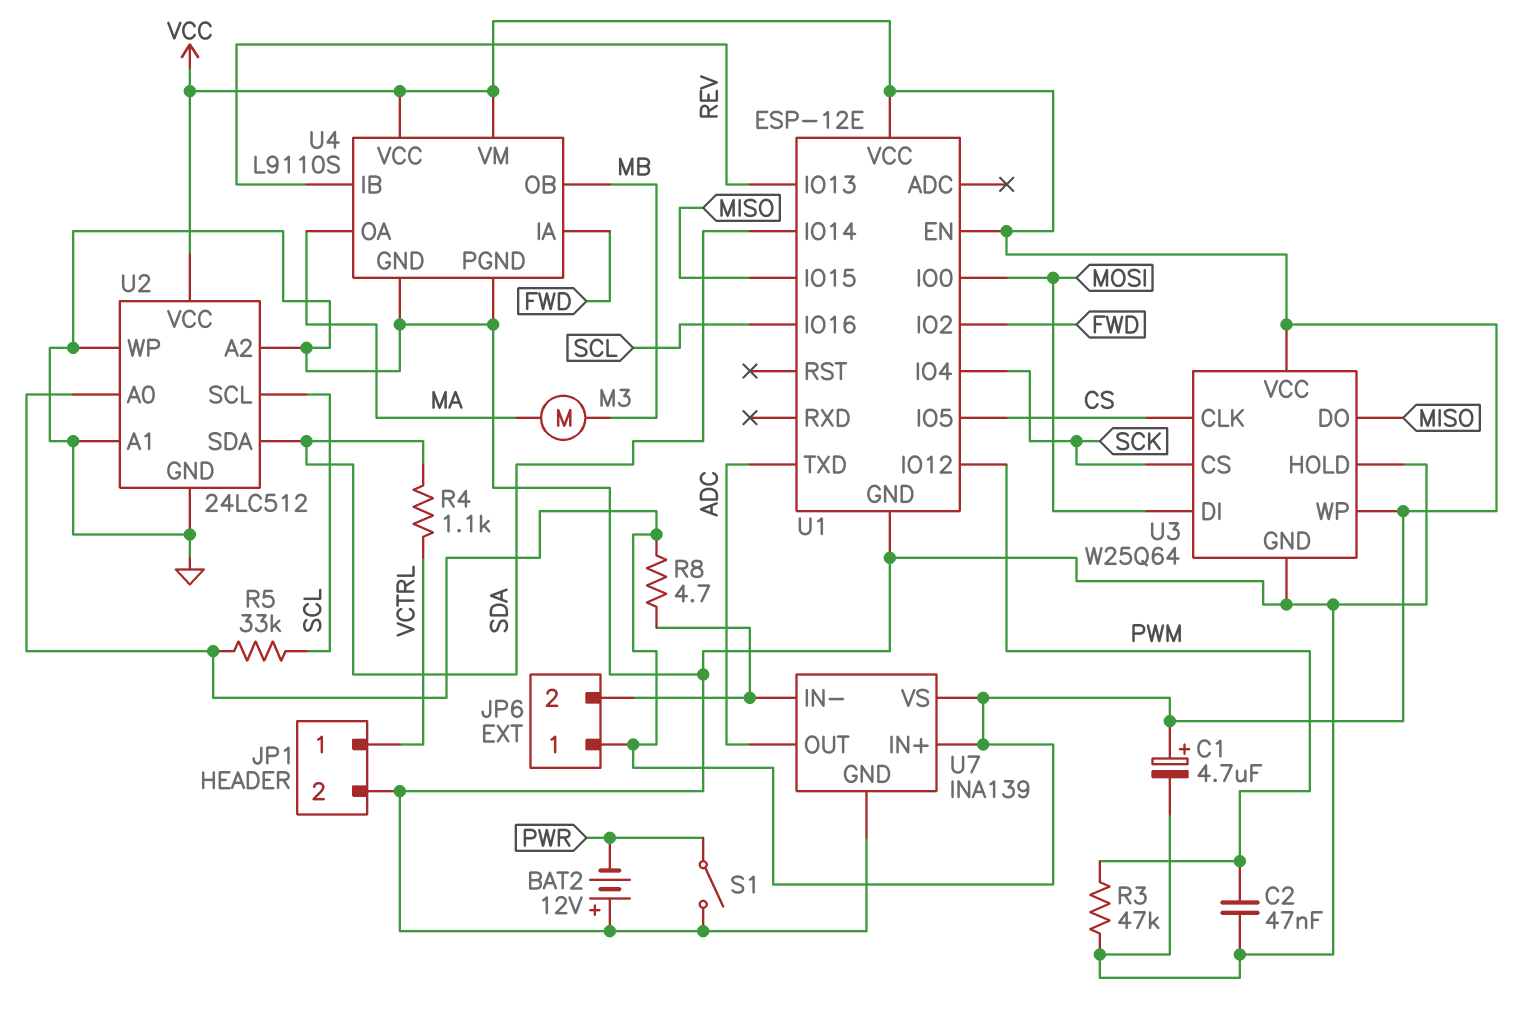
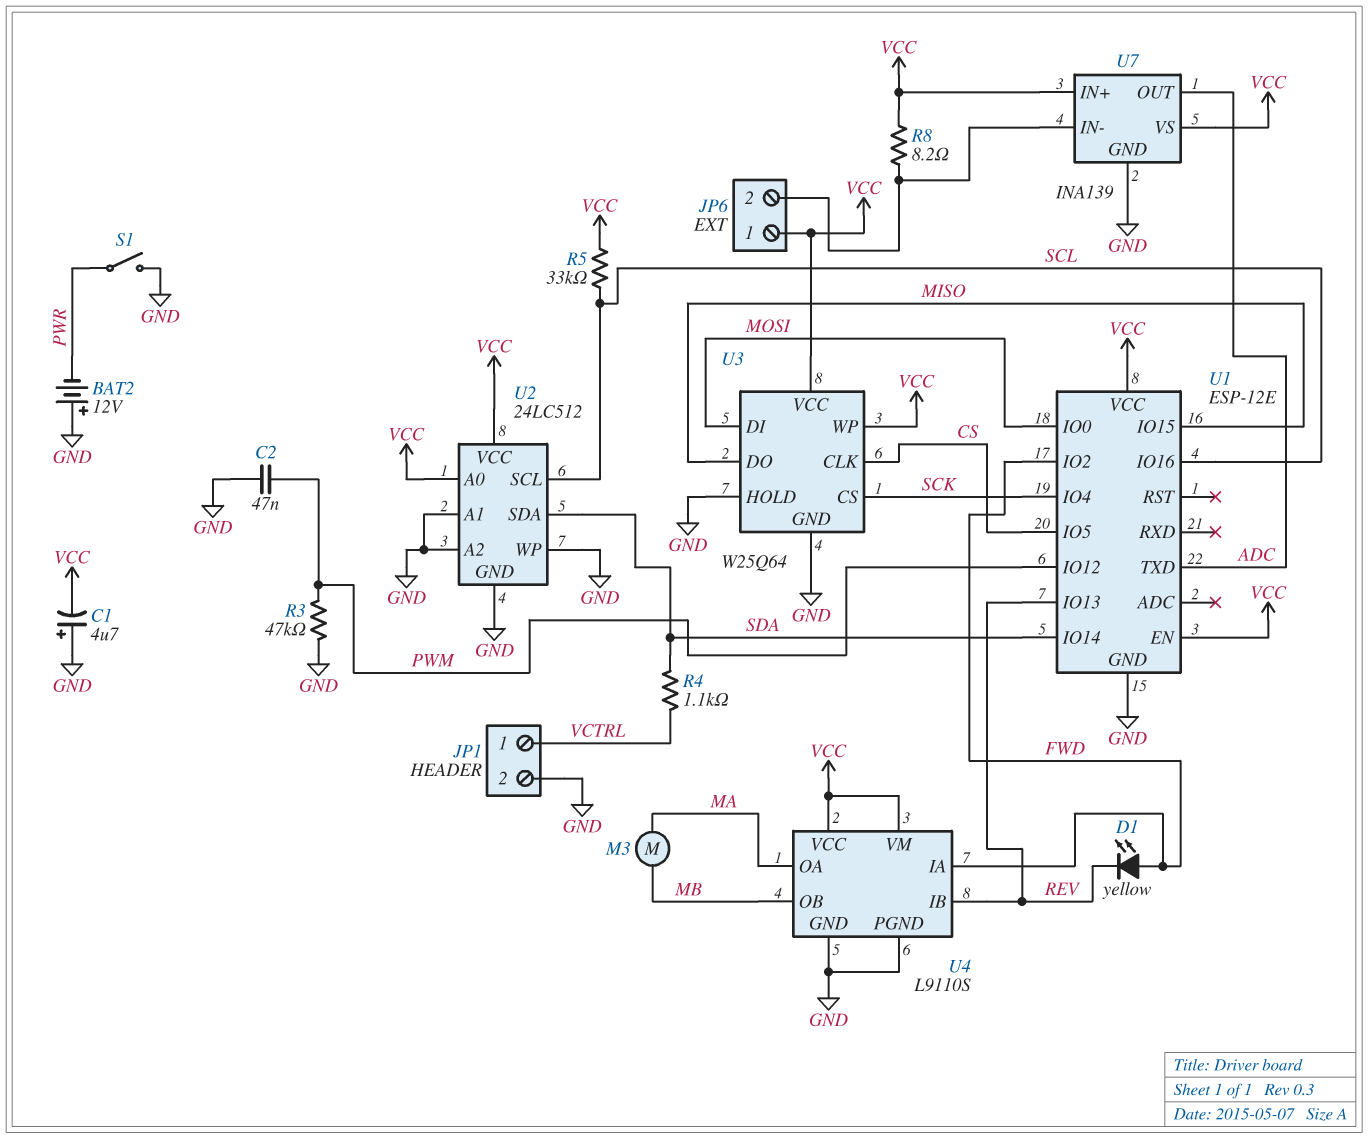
C1: 4.7uF (plus VCC, minus GND) -> 4.7uF (plus GND, minus VCC)
D1: none -> LED yellow (A FWD, K REV)
R8: 4.7 (JP6/2, VCC) -> 8.2 (JP6/2, VCC)

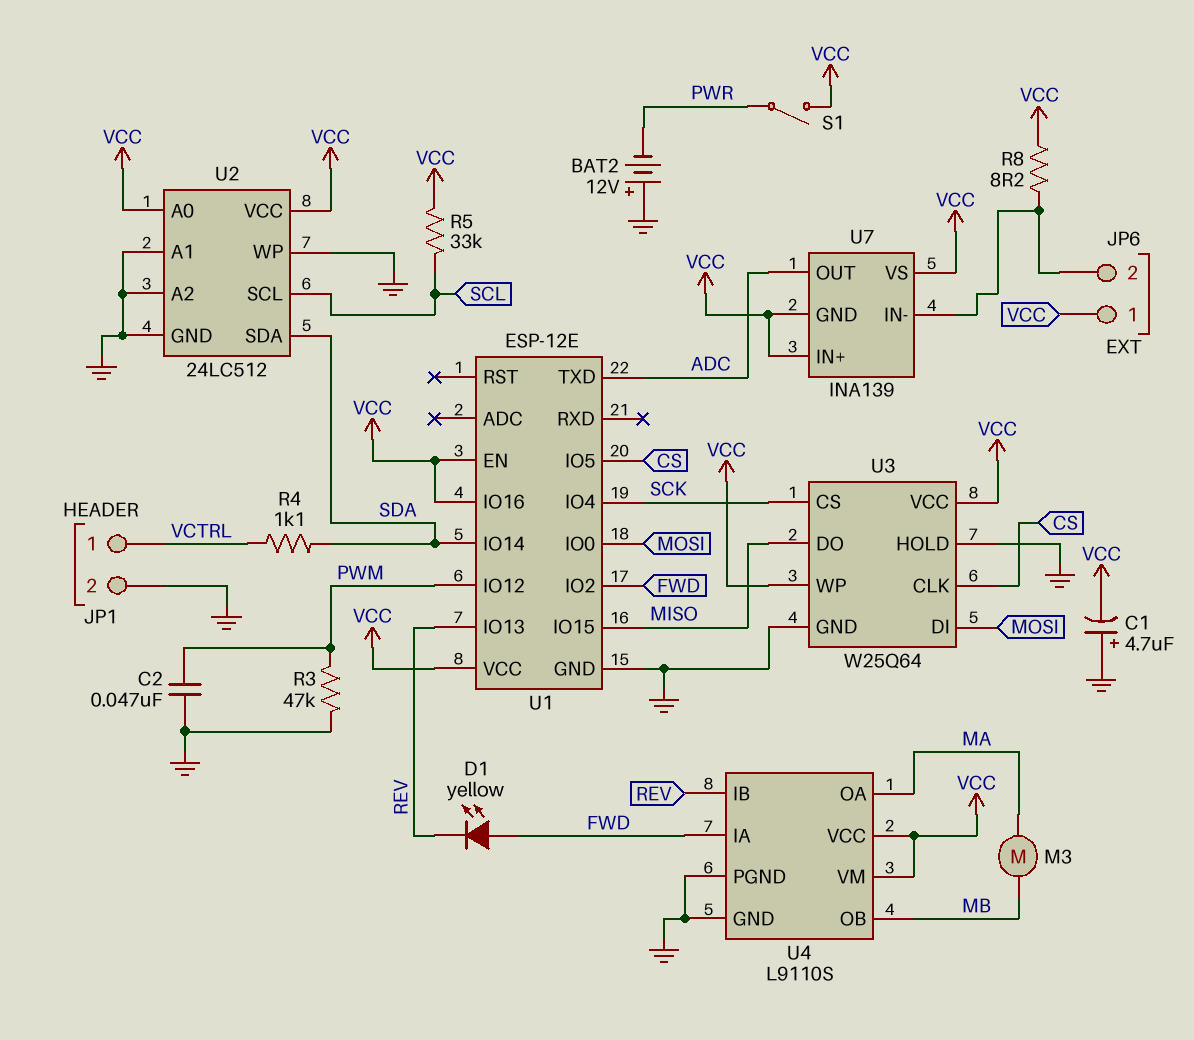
S1: switch (GND, PWR) -> switch (PWR, VCC)
U1 pin IO16: SCL -> VCC
U7 pin GND: GND -> VCC

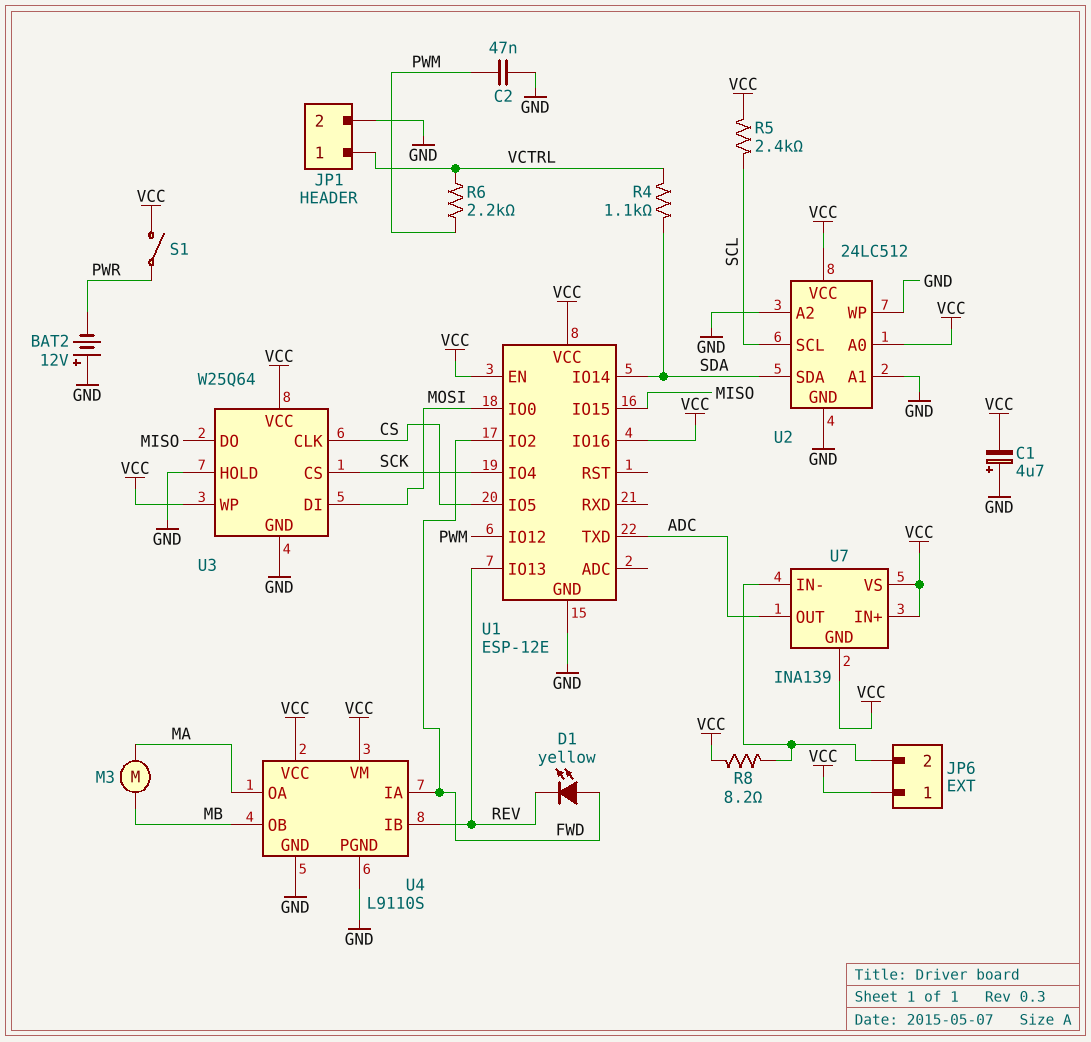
R3: 47k (GND, PWM) -> none
R5: 33k (SCL, VCC) -> 2.4k (SCL, VCC)
R6: none -> 2.2k (PWM, VCTRL)

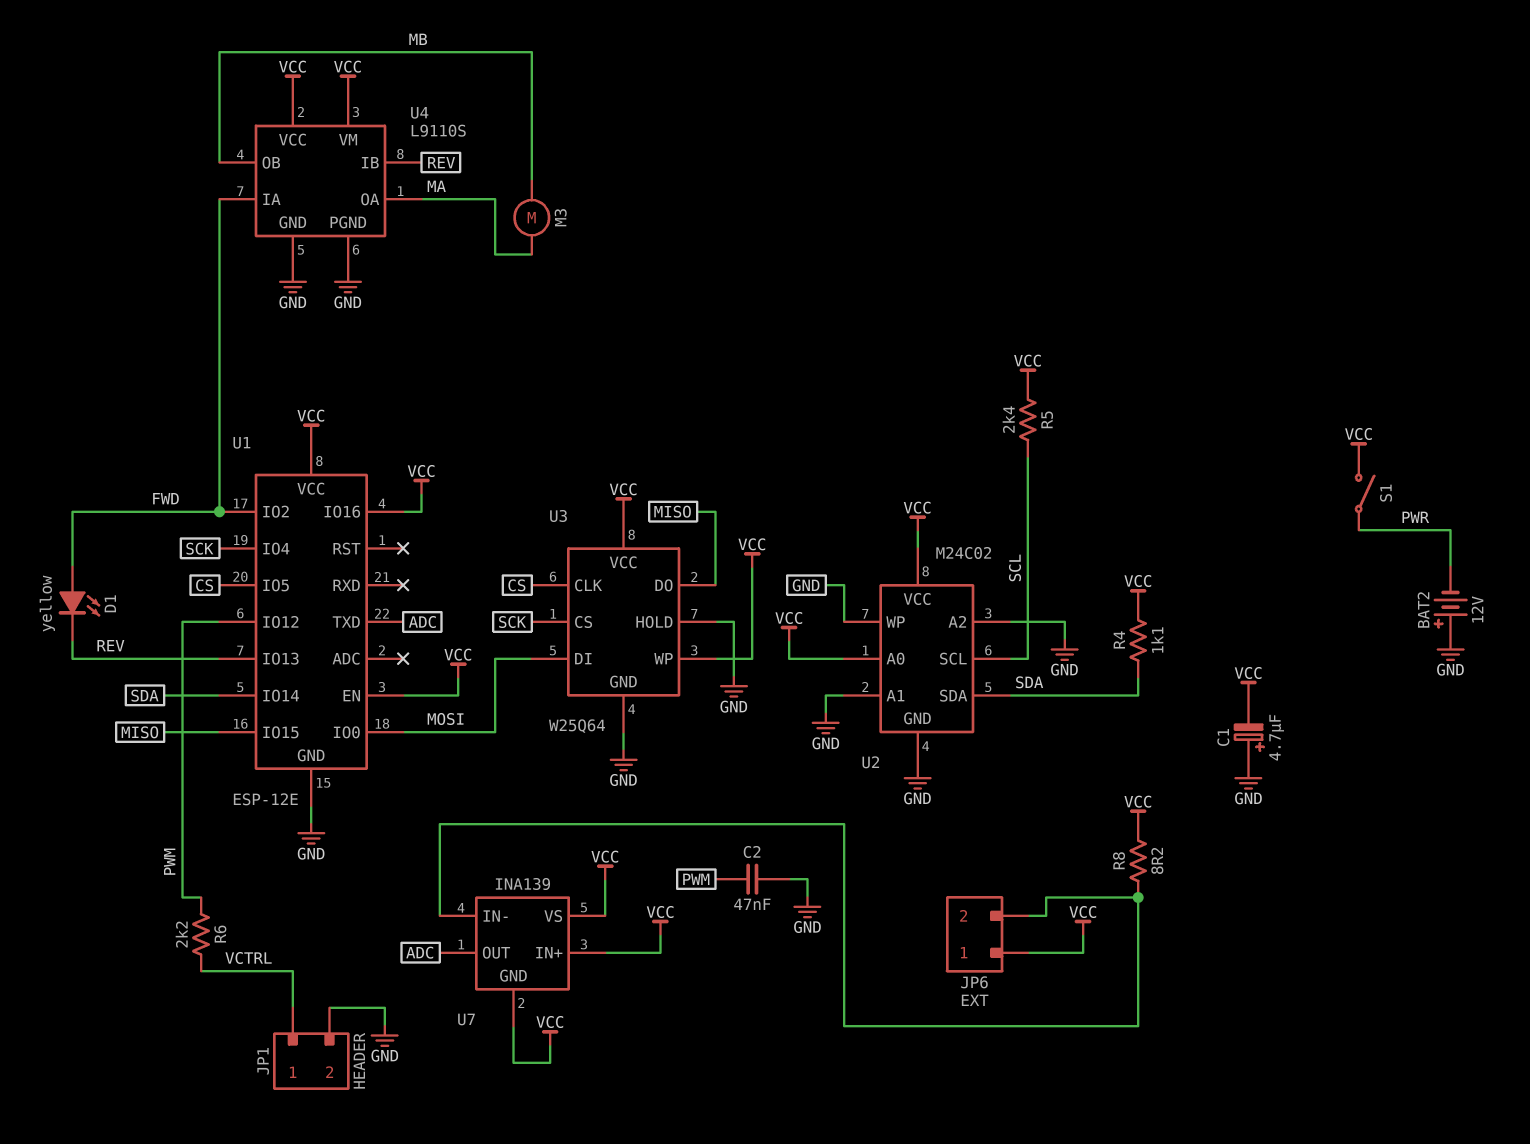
R4: 1.1k (SDA, VCTRL) -> 1.1k (SDA, VCC)
U2: 24LC512 -> M24C02

